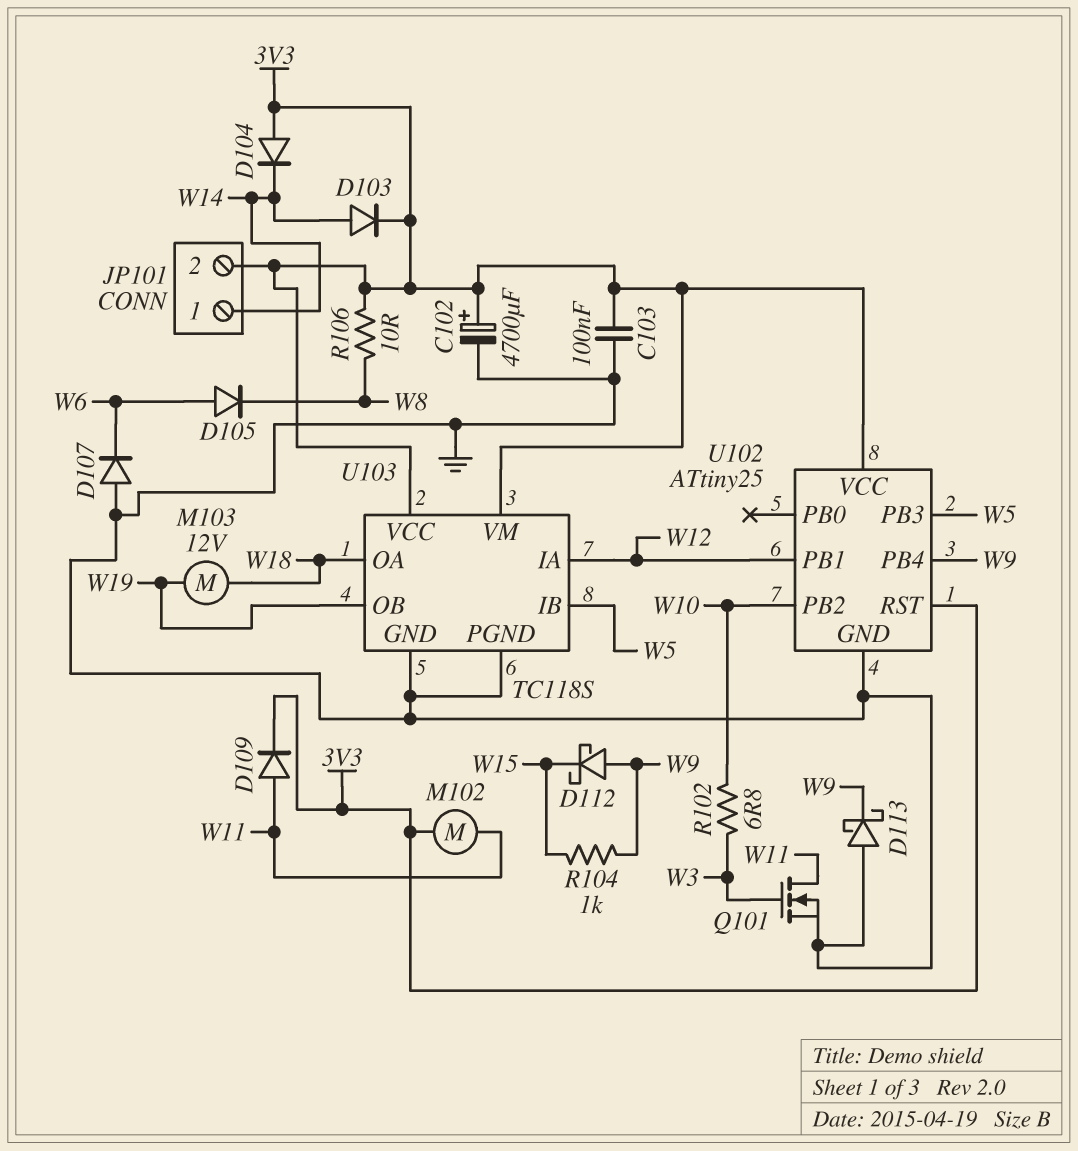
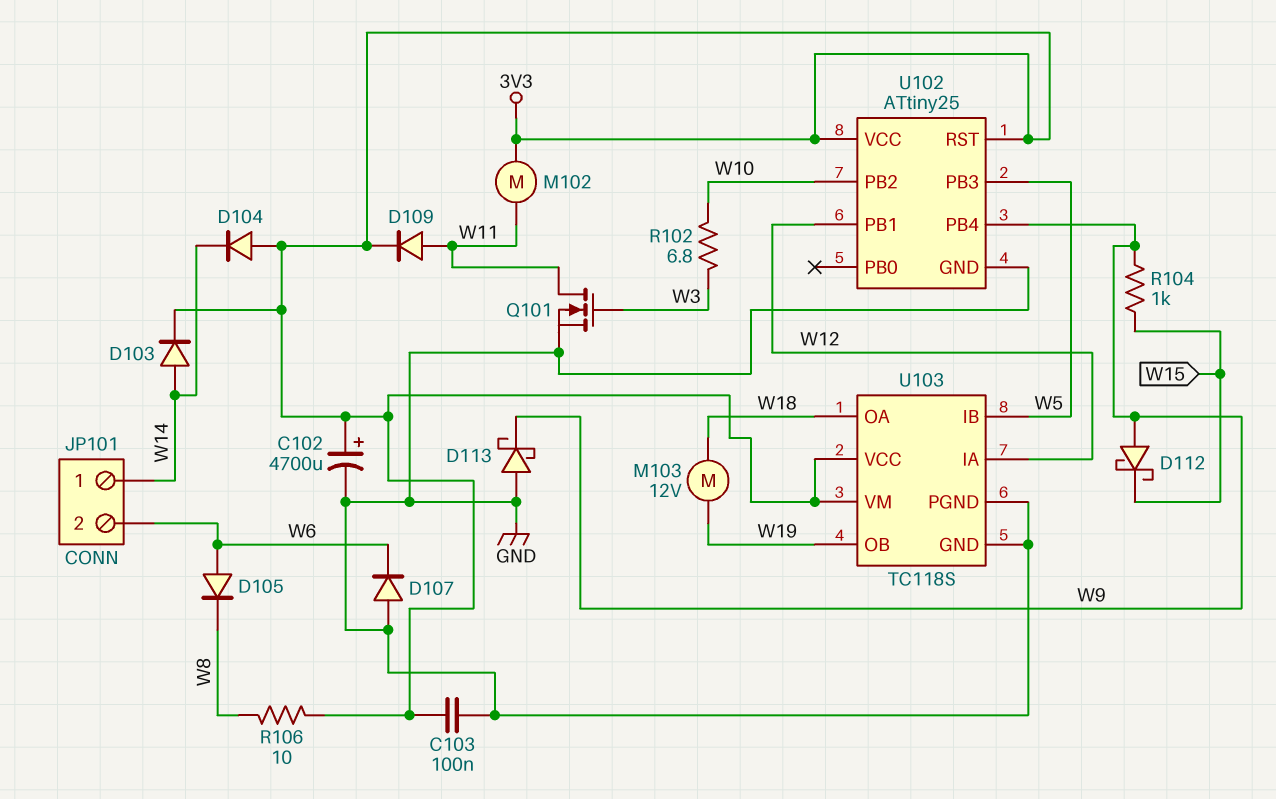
JP101 pin 2: 3V3 -> W6

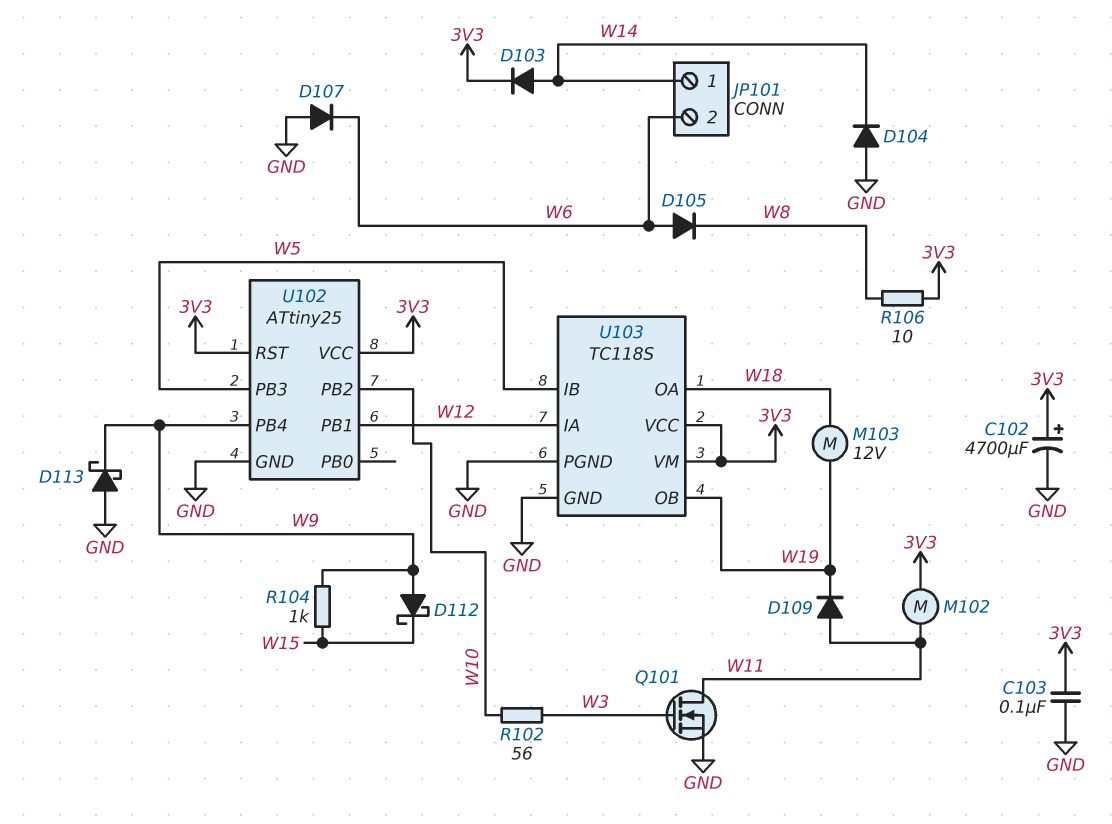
D104: diode (A 3V3, K W14) -> diode (A GND, K W14)
D109: diode (A W11, K 3V3) -> diode (A W11, K W19)
R102: 6.8 (W3, W10) -> 56 (W3, W10)

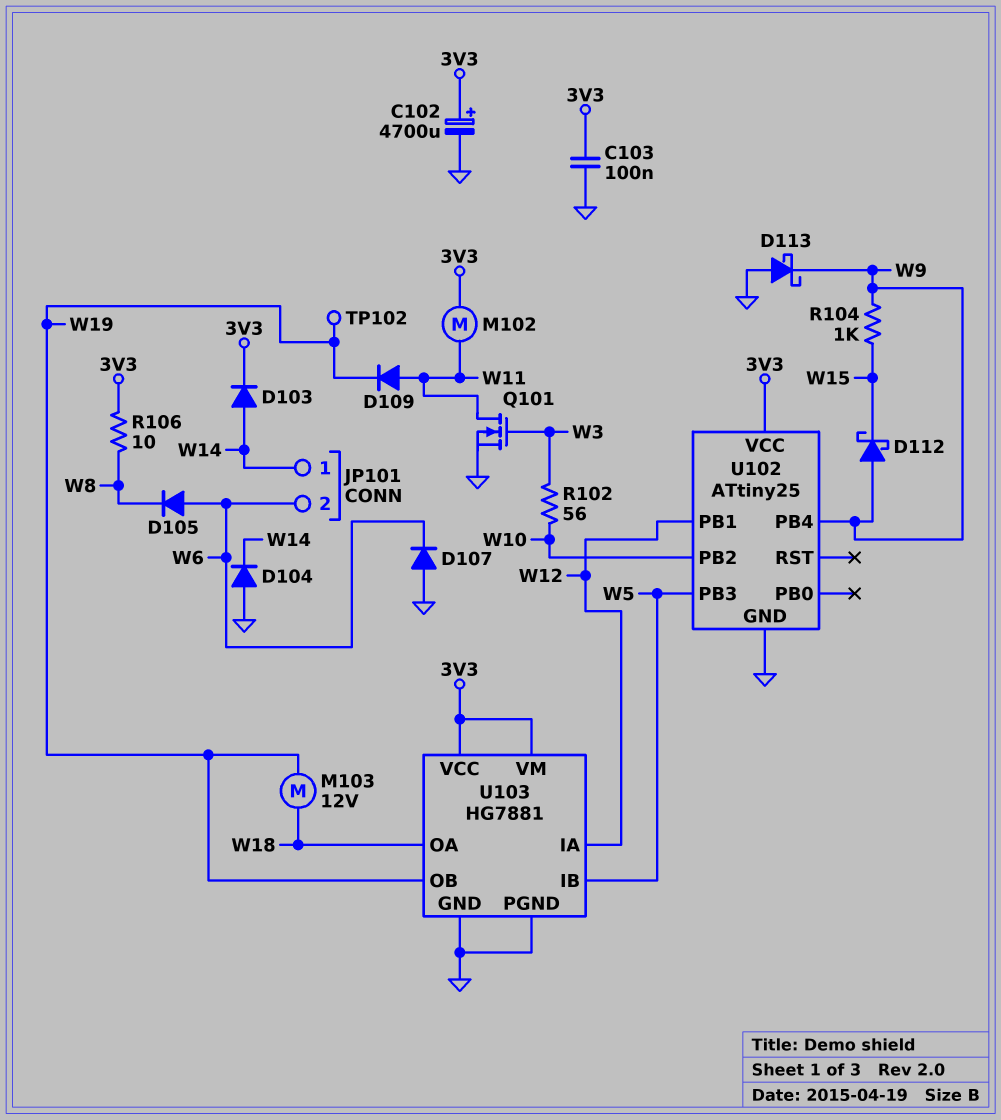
TP102: none -> test point (W19)
U102 pin RST: 3V3 -> none
U103: TC118S -> HG7881

